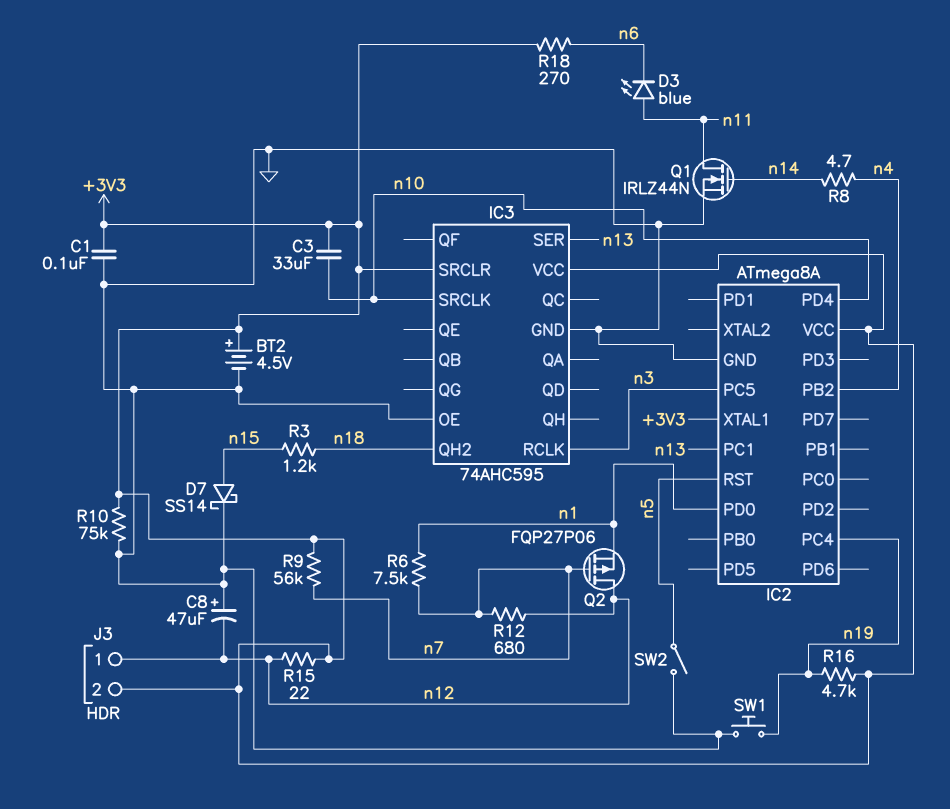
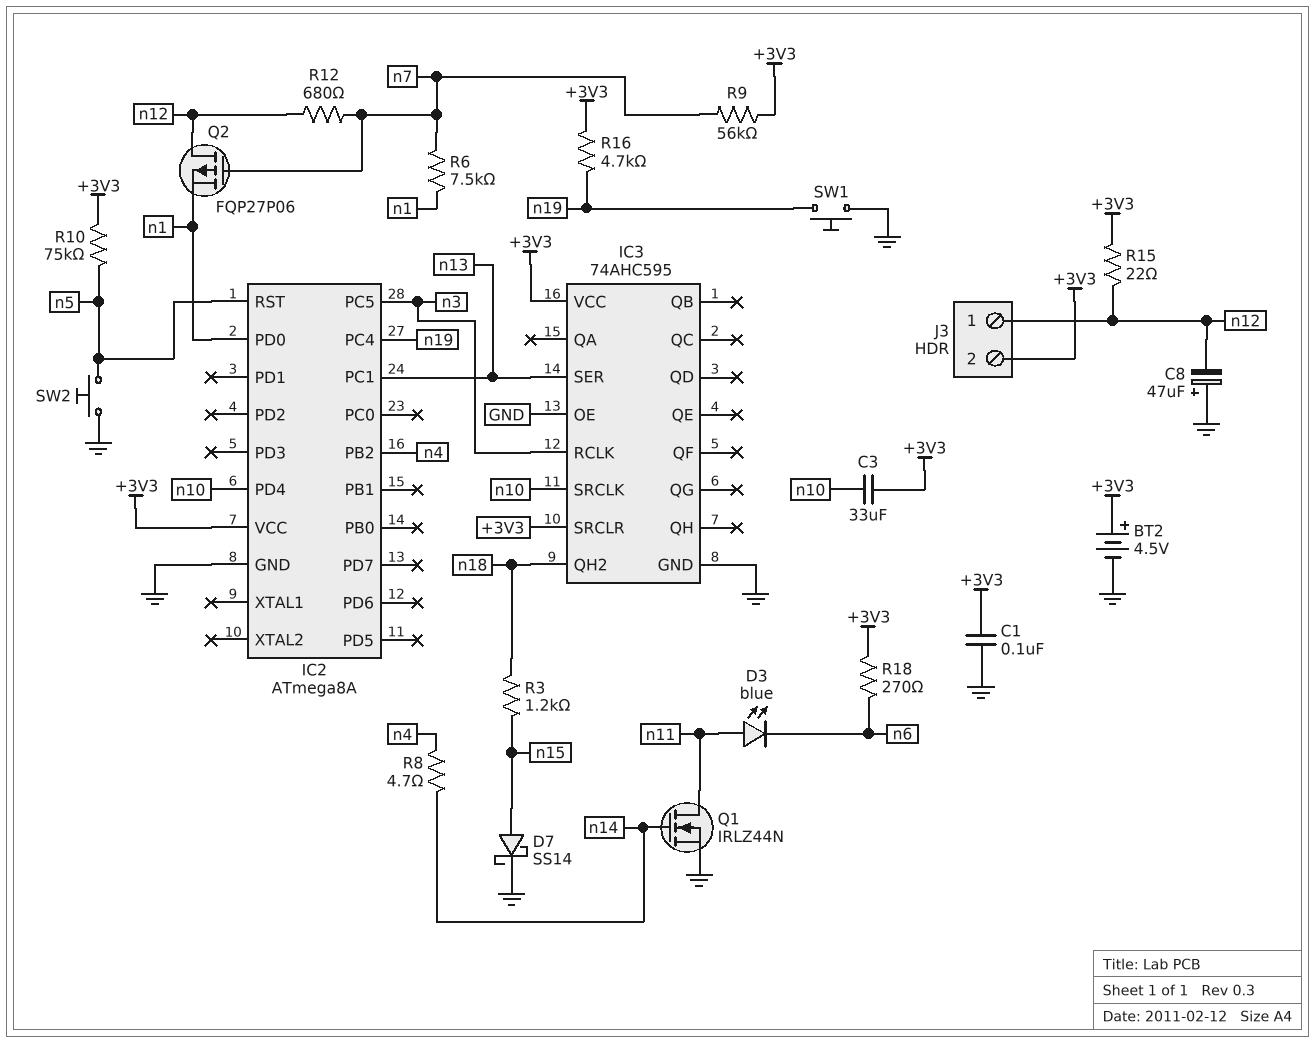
IC2 pin XTAL1: +3V3 -> none
R10: 75k (+3V3, GND) -> 75k (+3V3, n5)
SW2: switch (GND, n5) -> button (GND, n5)

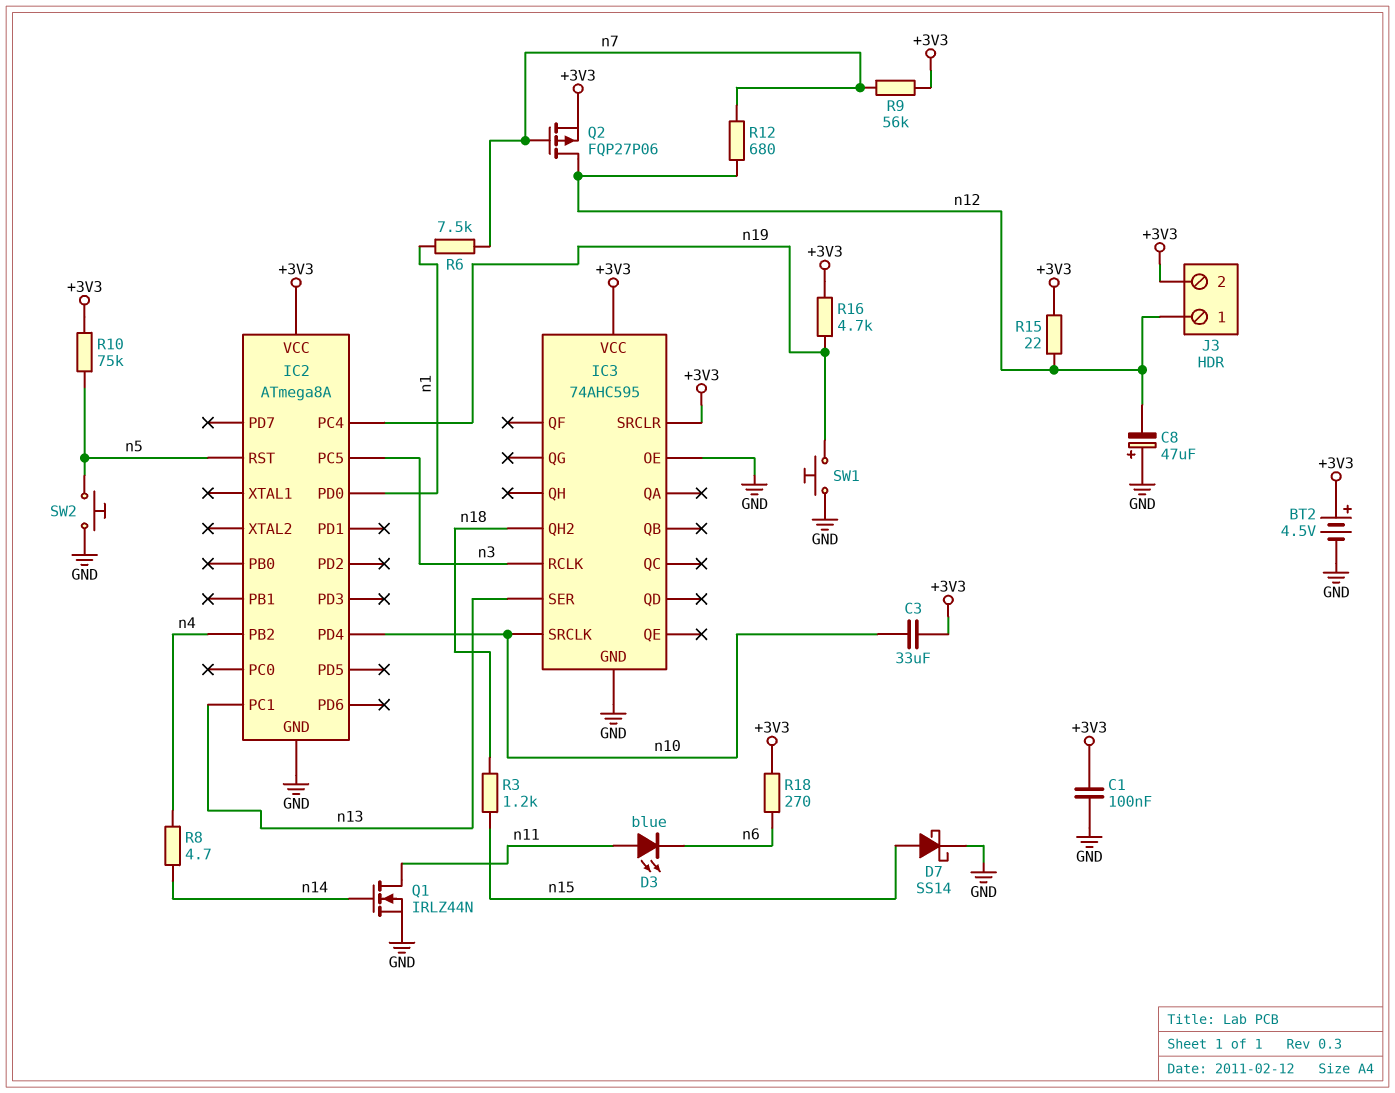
Q2: PMOS FQP27P06 (G n7, D n12, S n1) -> PMOS FQP27P06 (G n7, D n12, S +3V3)

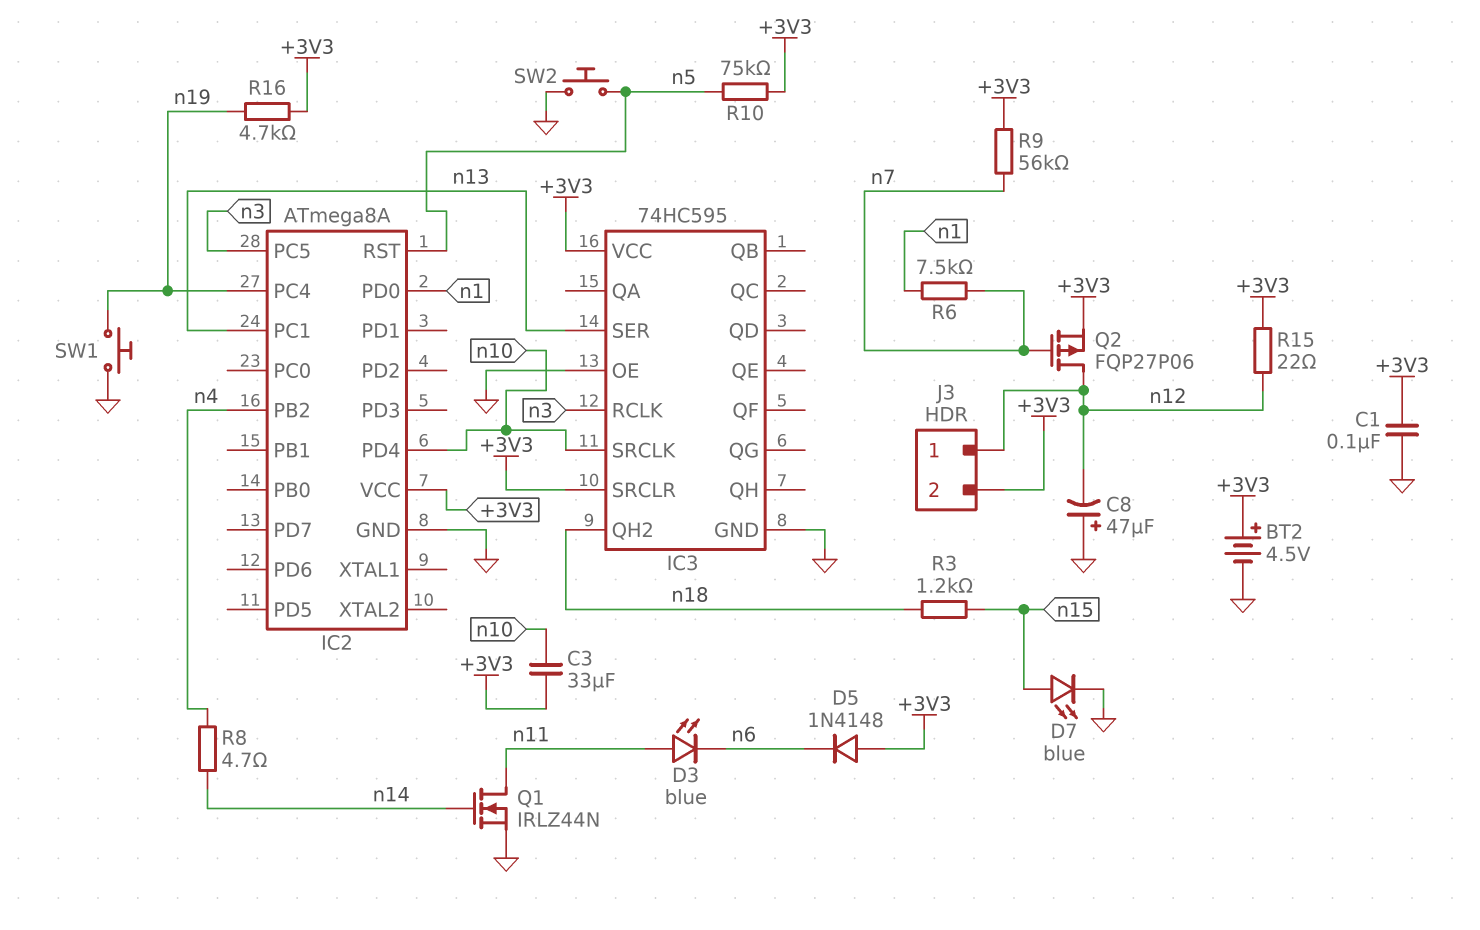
D5: none -> diode 1N4148 (A +3V3, K n6)
D7: schottky SS14 (A n15, K GND) -> LED blue (A n15, K GND)
IC3: 74AHC595 -> 74HC595
R12: 680 (n7, n12) -> none
R18: 270 (+3V3, n6) -> none

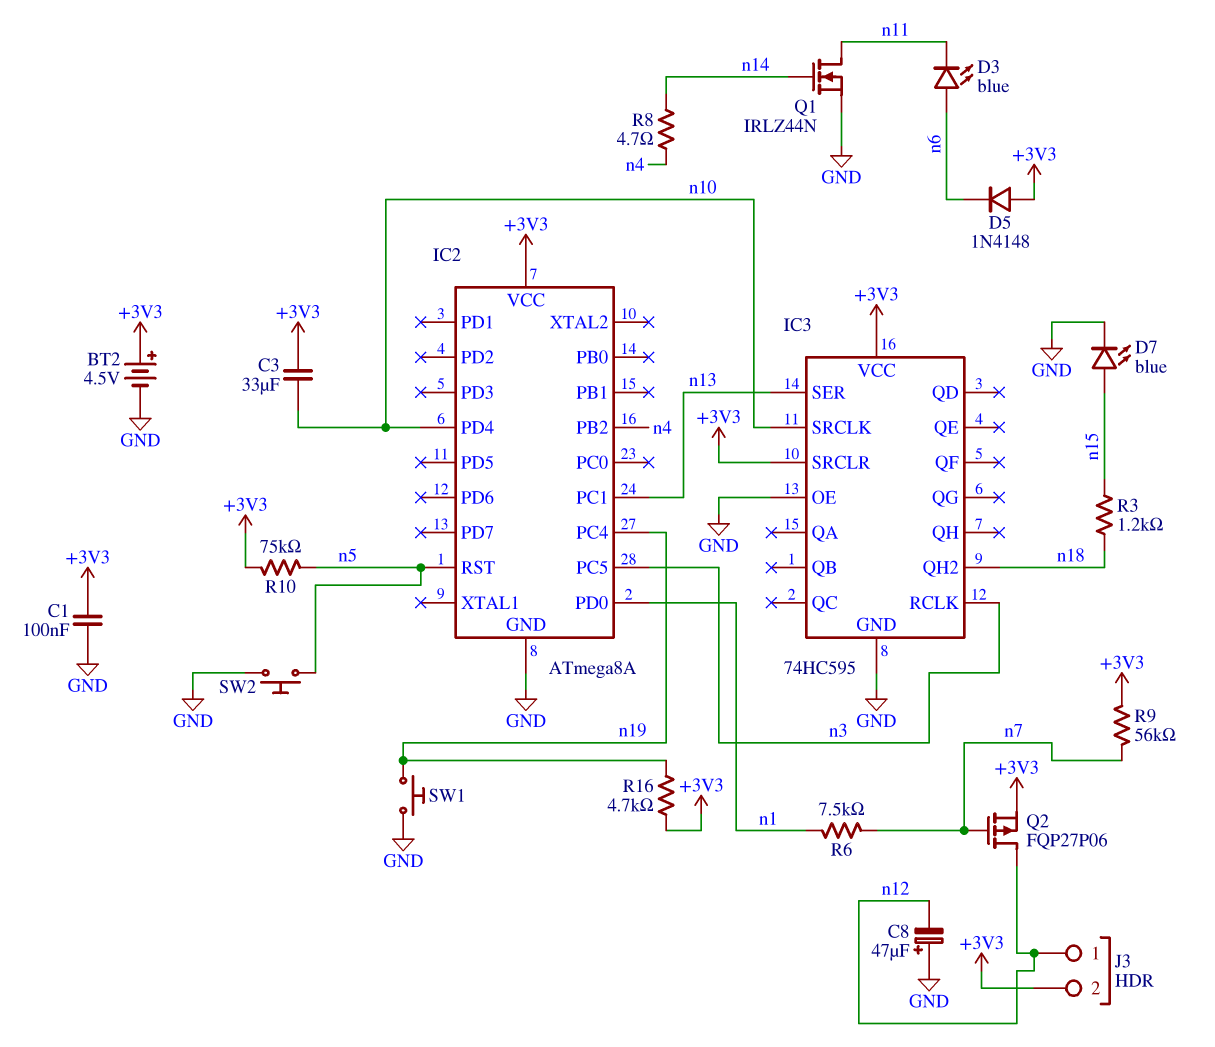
D3: LED blue (A n11, K n6) -> LED blue (A n6, K n11)
R15: 22 (+3V3, n12) -> none

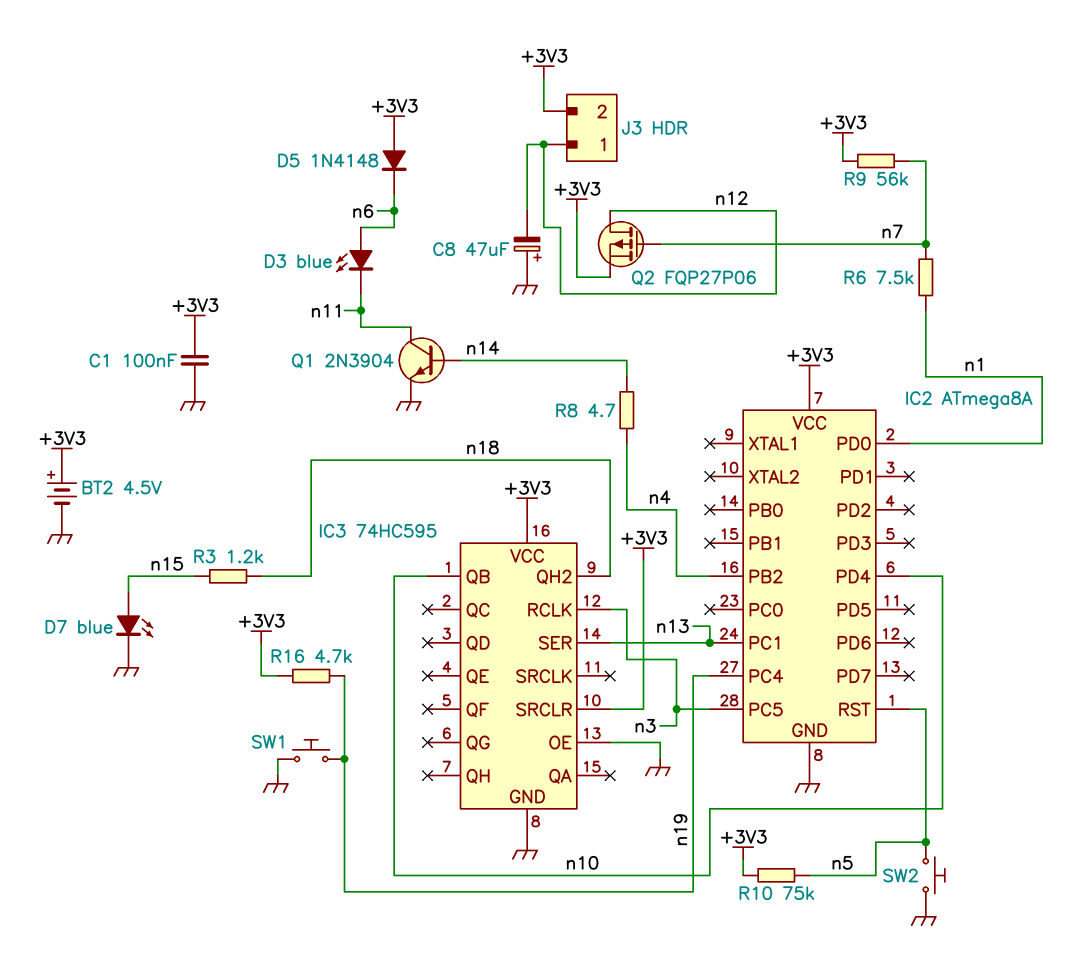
C3: 33uF (+3V3, n10) -> none
IC3 pin QB: none -> n10
IC3 pin SRCLK: n10 -> none
Q1: NMOS IRLZ44N (G n14, D n11, S GND) -> NPN 2N3904 (B n14, C n11, E GND)

